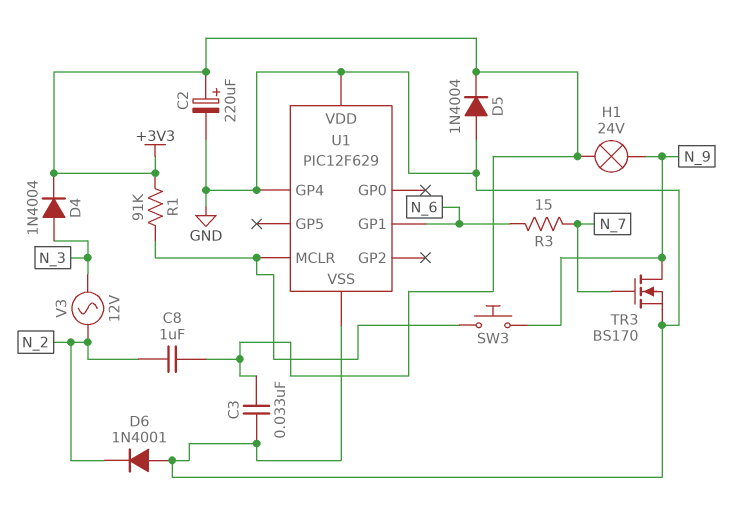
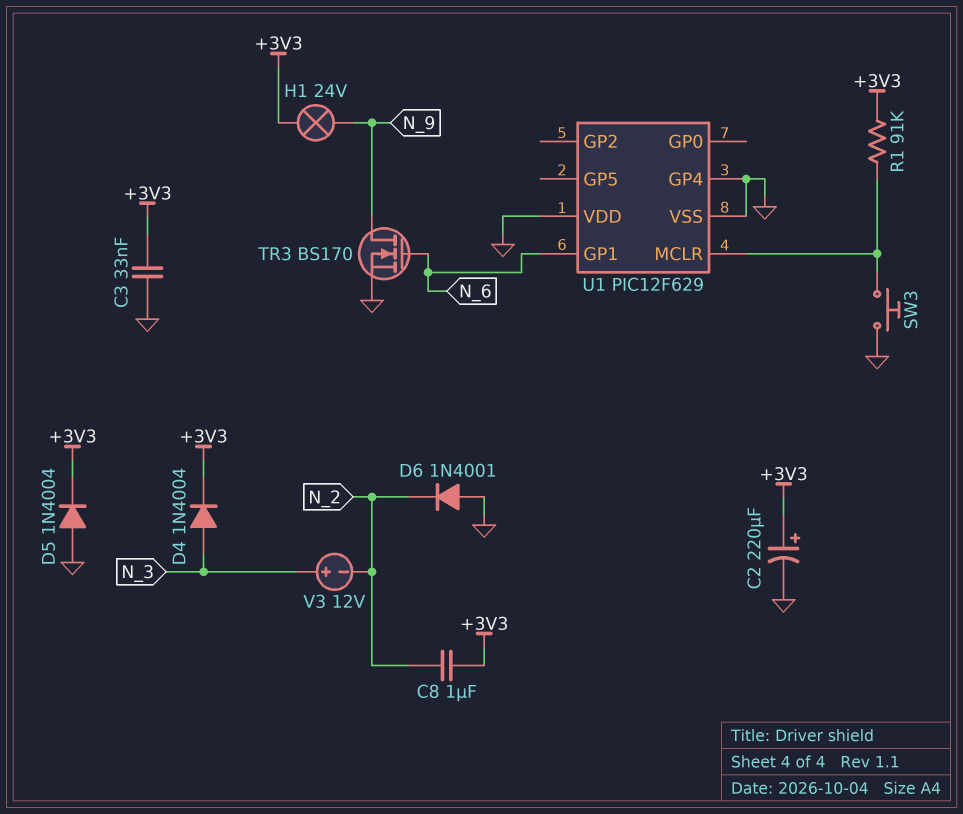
R3: 15 (N_6, N_7) -> none
SW3: button (N_9, U1/MCLR) -> button (GND, U1/MCLR)
TR3: NMOS BS170 (G N_7, D N_9, S GND) -> NMOS BS170 (G N_6, D N_9, S GND)
V3: AC 12V (N_2, N_3) -> 12V (plus N_3, minus N_2)

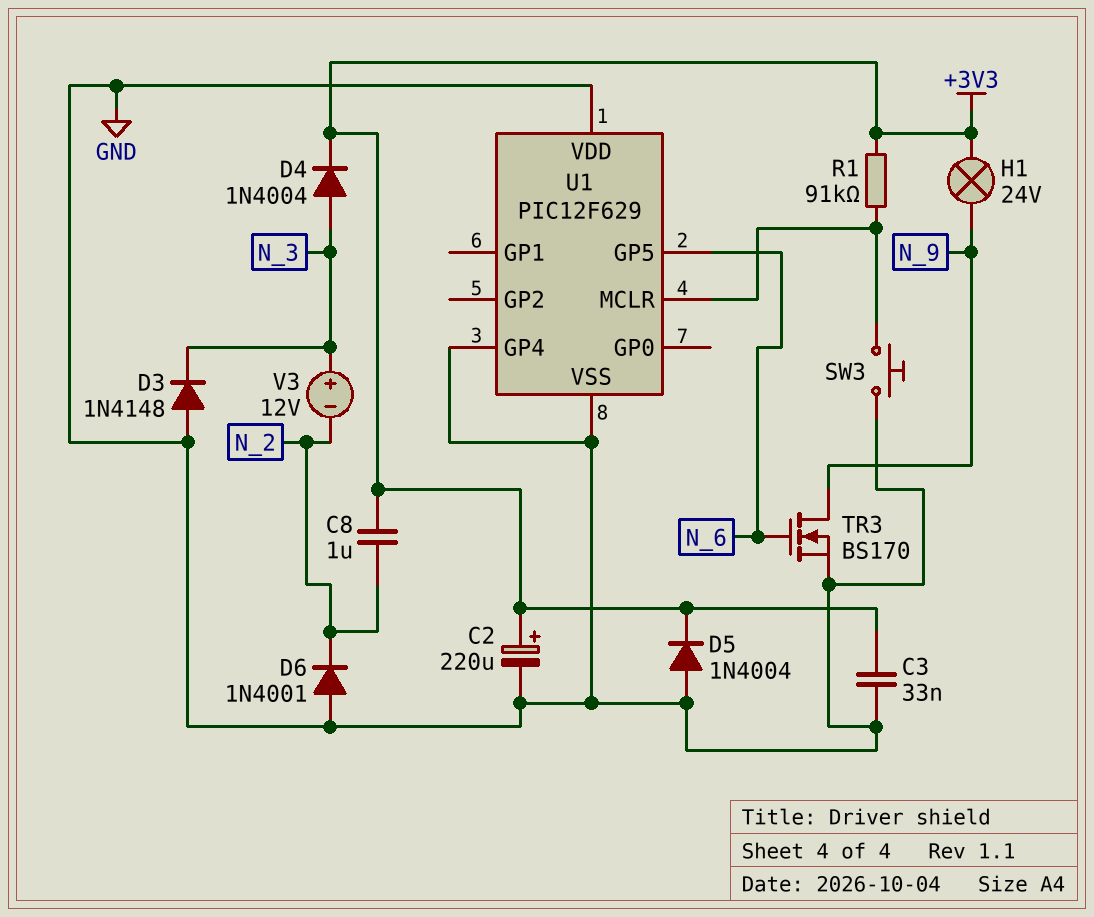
D3: none -> diode 1N4148 (A GND, K N_3)
U1 pin GP1: N_6 -> none
U1 pin GP5: none -> N_6

